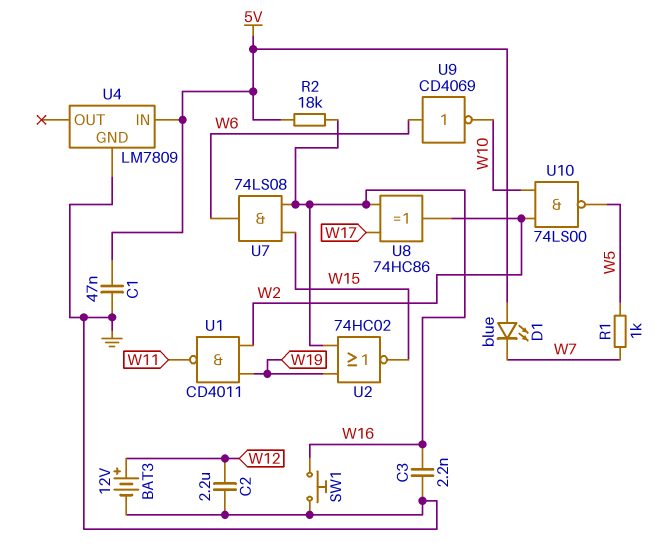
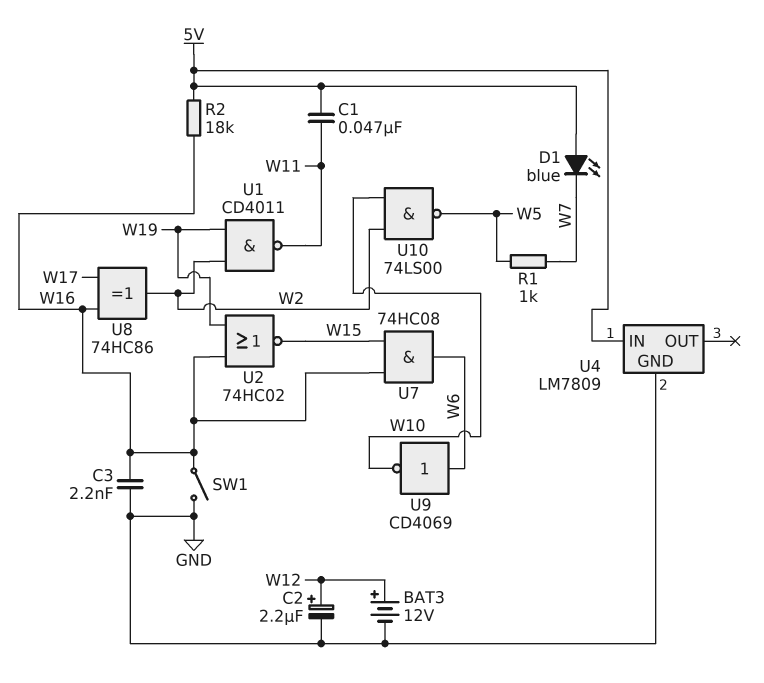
C1: 47nF (5V, GND) -> 47nF (5V, W11)
C2: 2.2uF (GND, W12) -> 2.2uF (plus W12, minus GND)
SW1: button (GND, W16) -> switch (GND, W16)
U7: AND 74LS08 (in W15, in W16, out W6) -> AND 74HC08 (in W15, in W16, out W6)

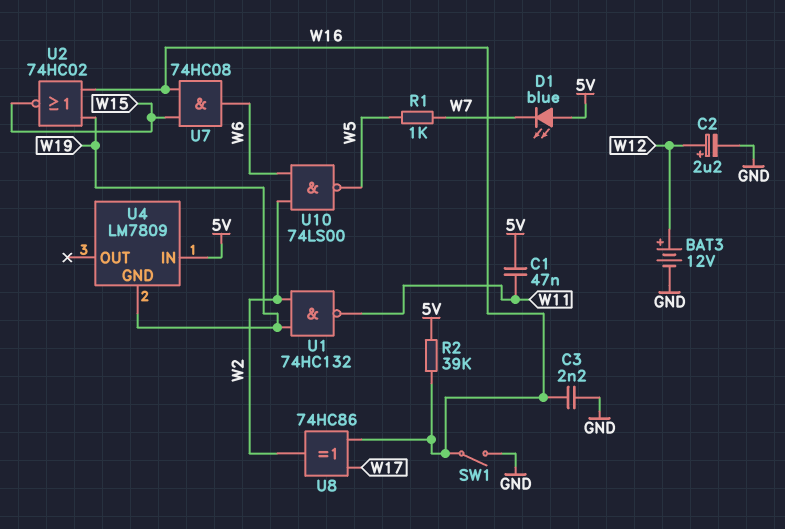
R2: 18k (5V, W16) -> 39k (5V, W16)
U1: NAND CD4011 (in W2, in W19, out W11) -> NAND 74HC132 (in W2, in W19, out W11)
U4 pin GND: GND -> W19
U9: NOT CD4069 (in W6, out W10) -> none
U10: NAND 74LS00 (in W2, in W10, out W5) -> NAND 74LS00 (in W2, in W6, out W5)

